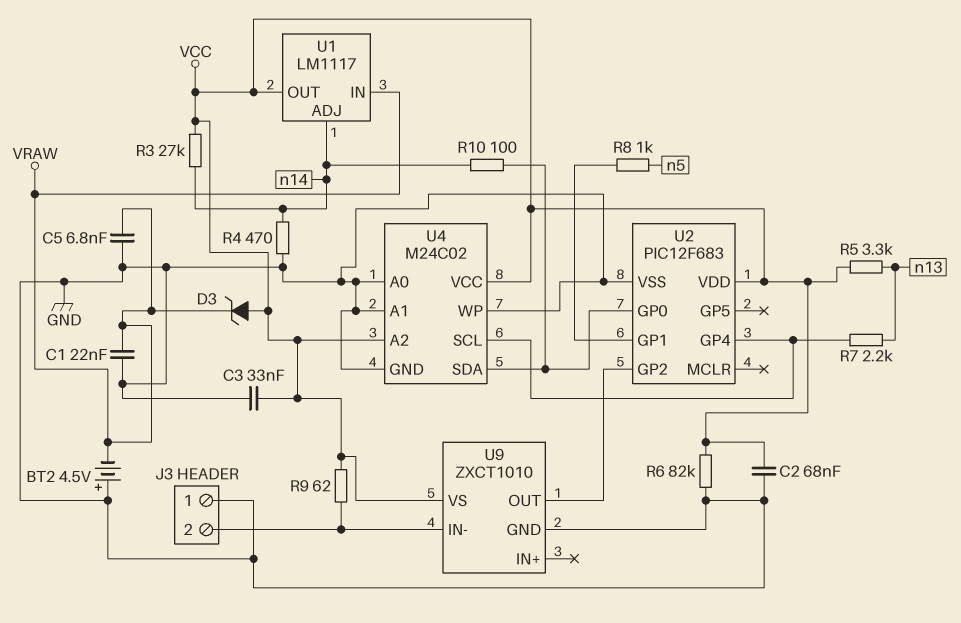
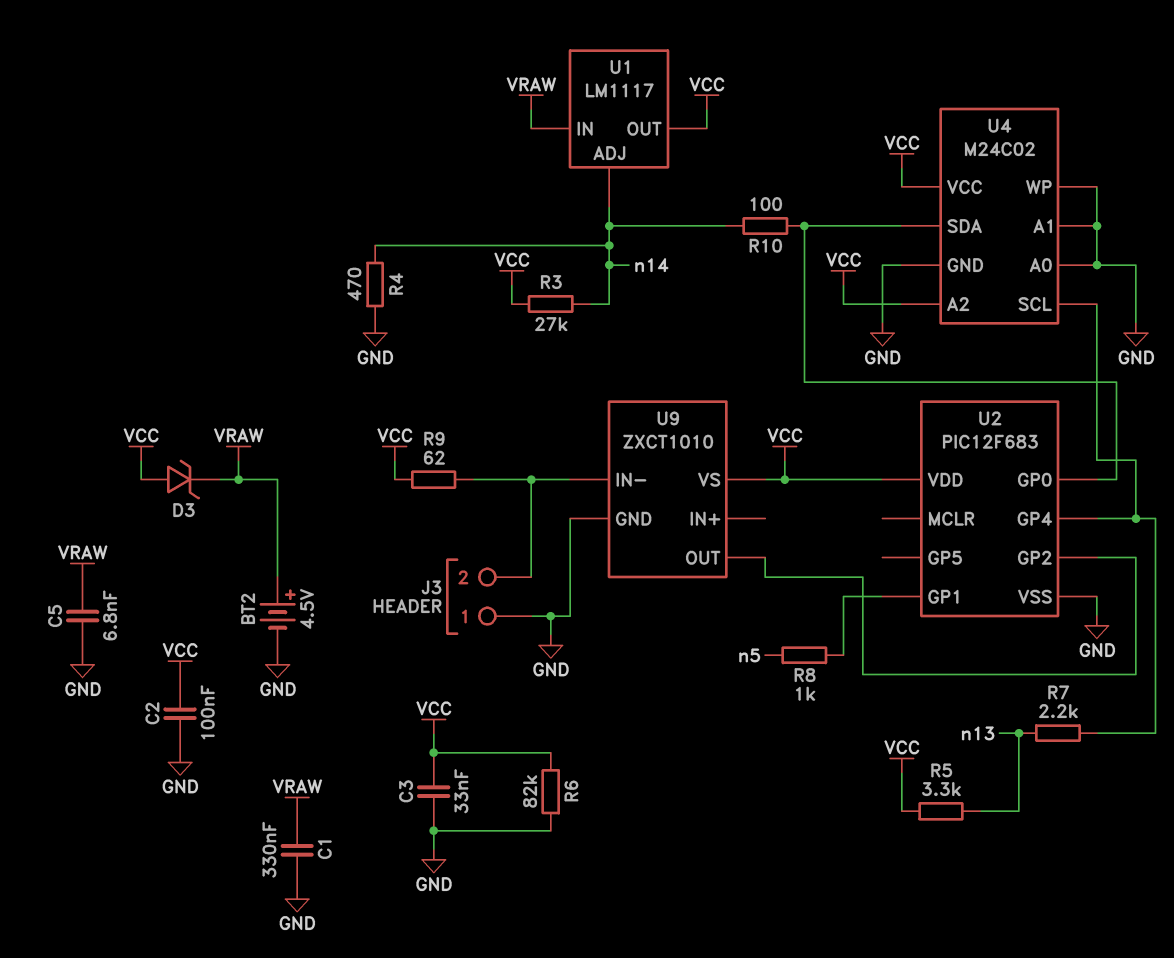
BT2: 4.5V (plus GND, minus VRAW) -> 4.5V (plus VRAW, minus GND)
C1: 22nF (GND, VRAW) -> 330nF (GND, VRAW)
C2: 68nF (GND, VCC) -> 100nF (GND, VCC)

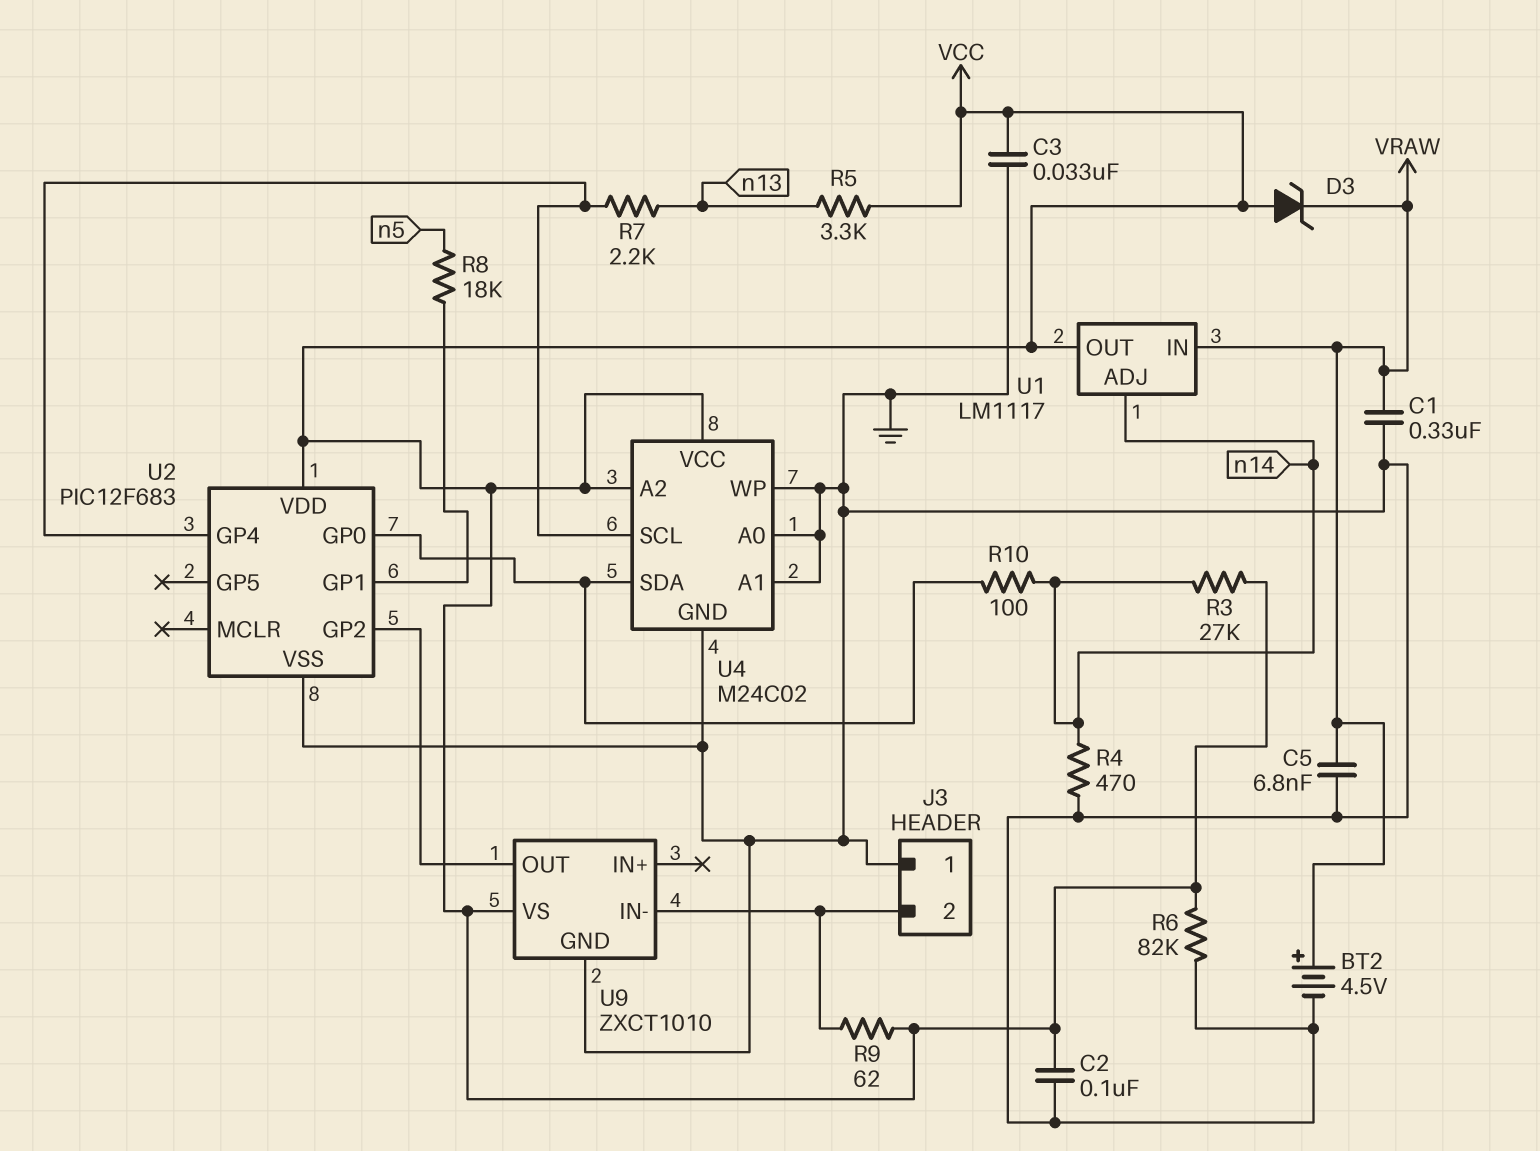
R8: 1k (U2/GP1, n5) -> 18k (U2/GP1, n5)

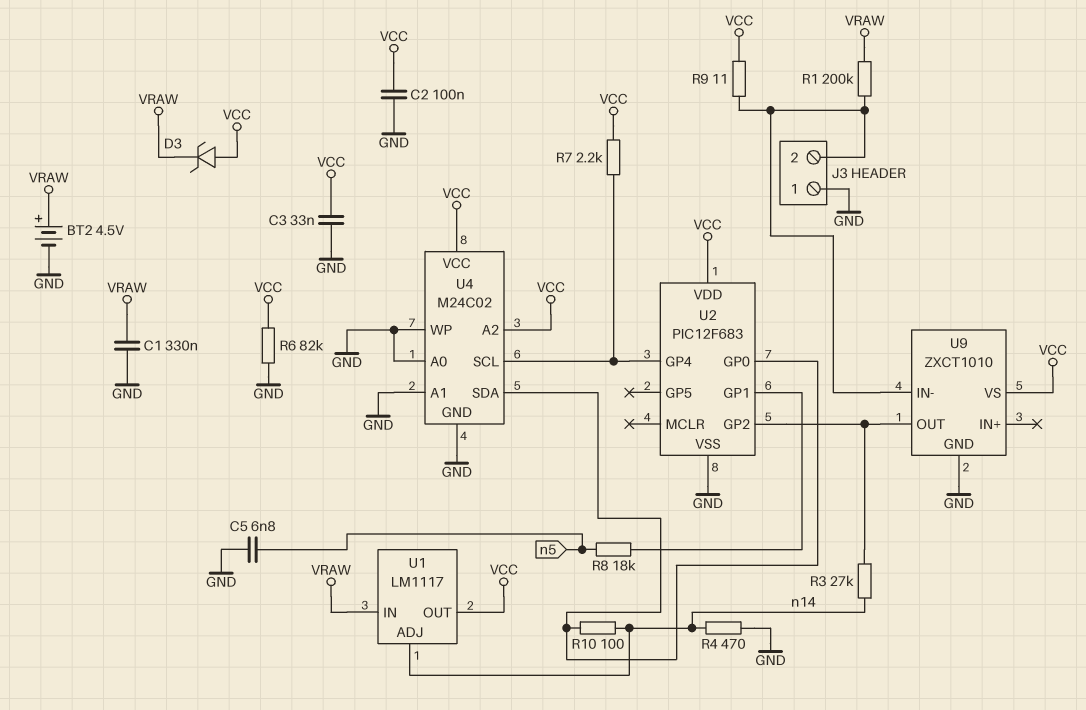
C5: 6.8nF (GND, VRAW) -> 6.8nF (GND, n5)
R1: none -> 200k (J3/2, VRAW)
R3: 27k (VCC, n14) -> 27k (U2/GP2, n14)
R5: 3.3k (VCC, n13) -> none
R7: 2.2k (U2/GP4, n13) -> 2.2k (U2/GP4, VCC)
R9: 62 (J3/2, VCC) -> 11 (J3/2, VCC)

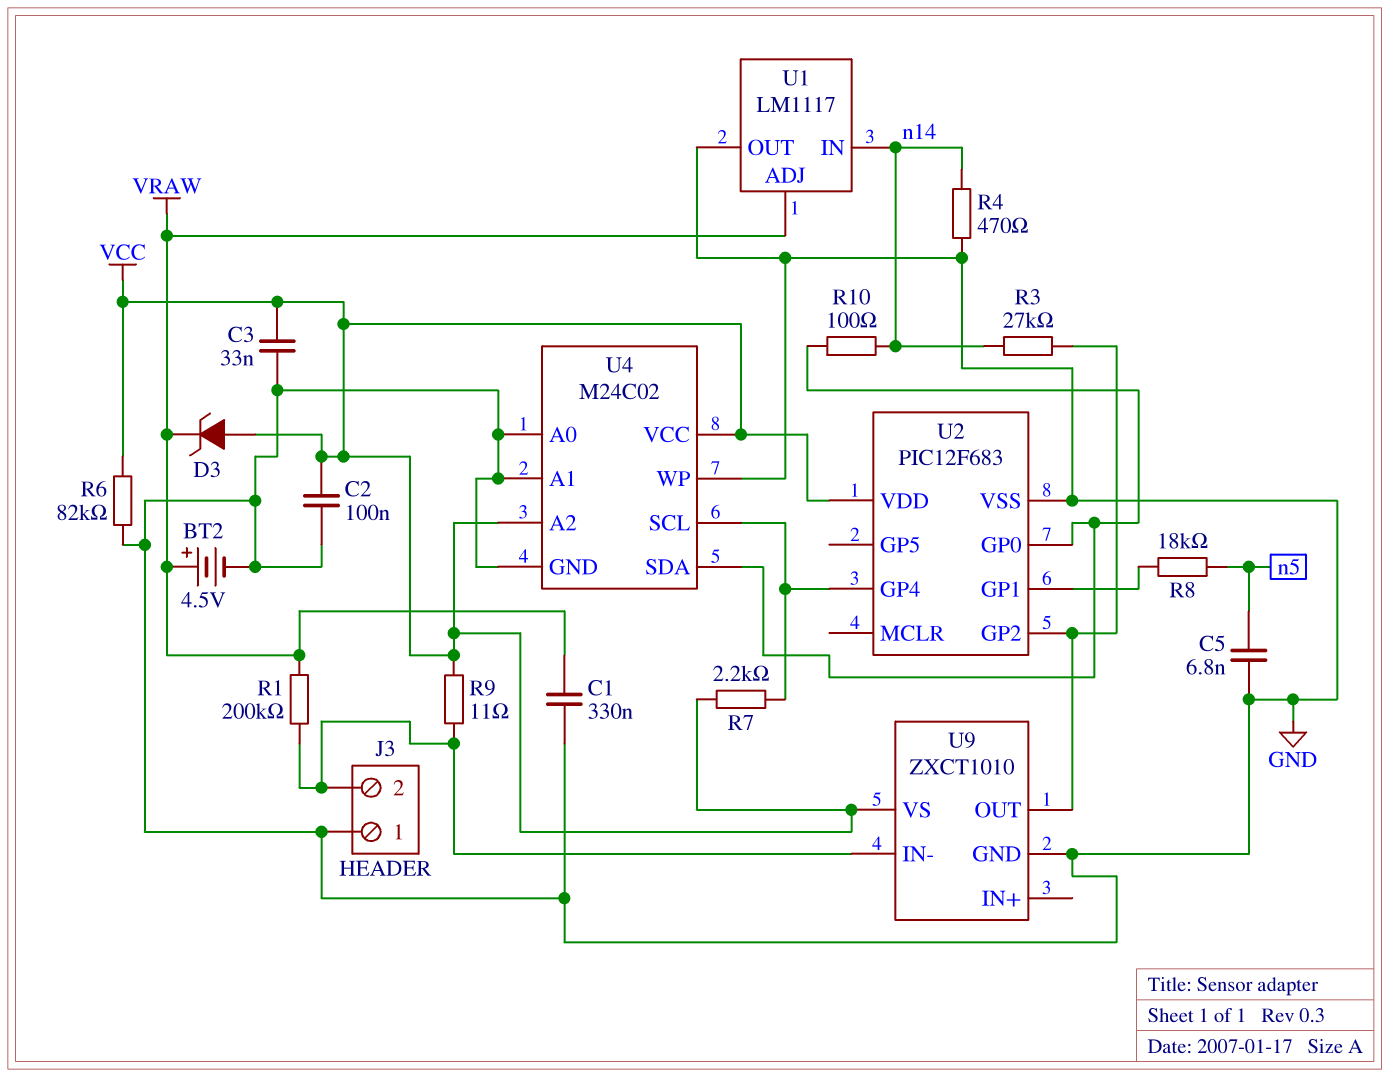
U1 pin ADJ: n14 -> VRAW
U1 pin IN: VRAW -> n14
U1 pin OUT: VCC -> GND

